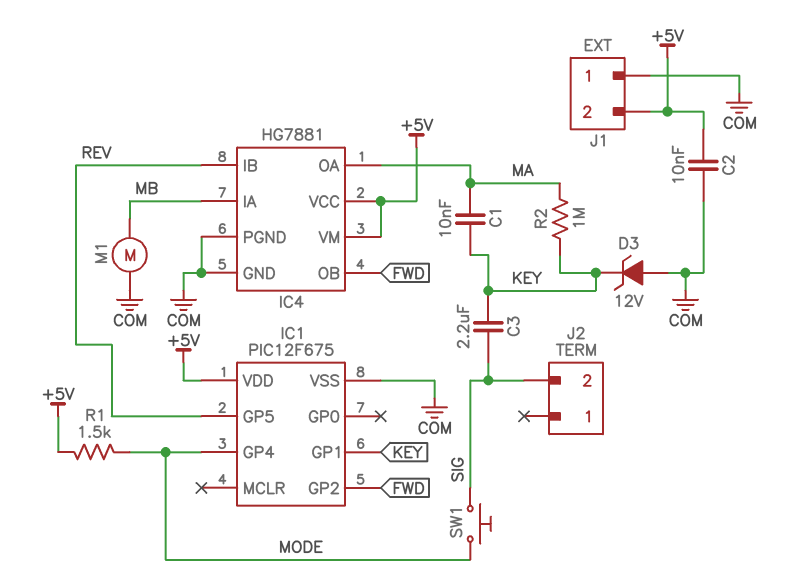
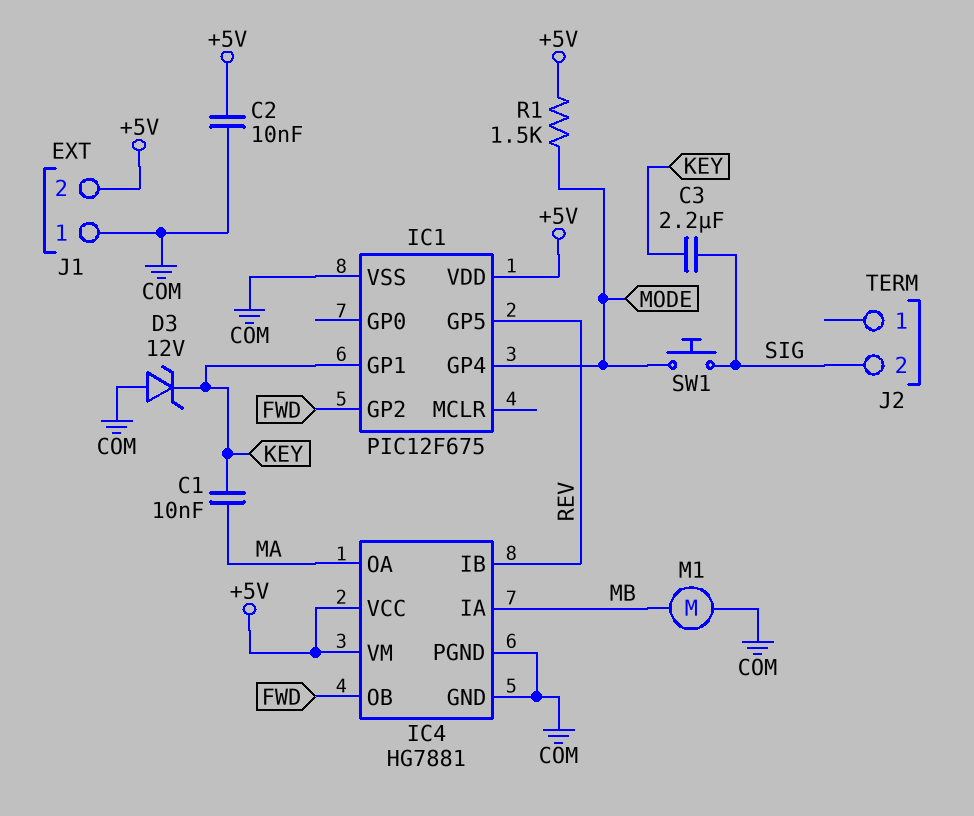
R2: 1M (KEY, MA) -> none

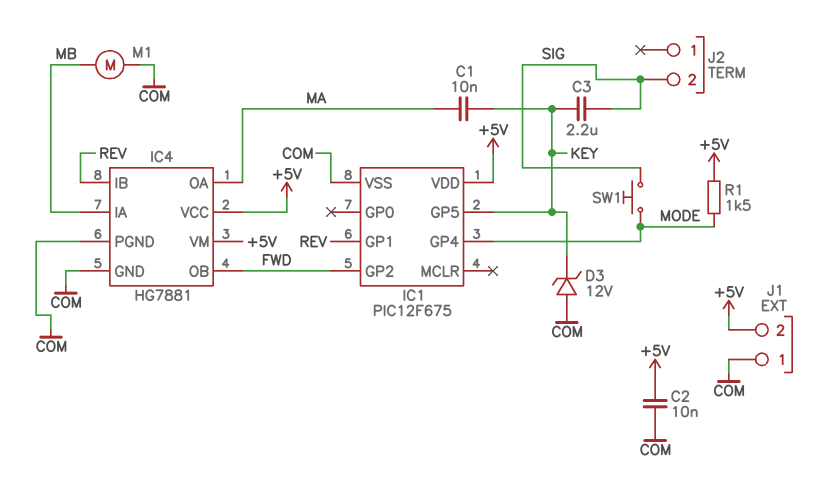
IC1 pin GP1: KEY -> REV
IC1 pin GP5: REV -> KEY

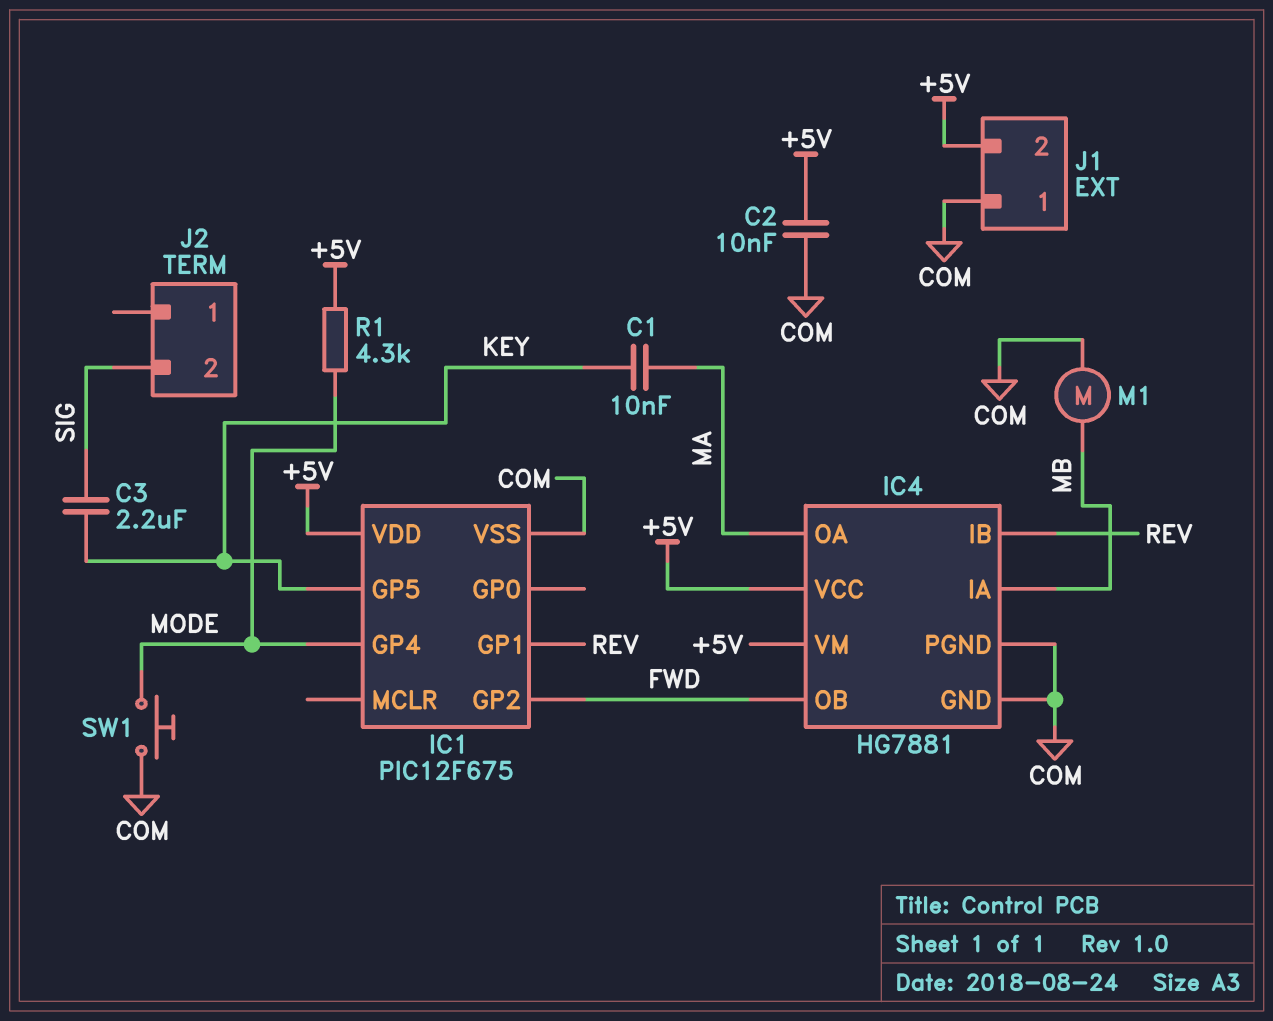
D3: zener 12V (A COM, K KEY) -> none
R1: 1.5k (+5V, MODE) -> 4.3k (+5V, MODE)
SW1: button (MODE, SIG) -> button (COM, MODE)

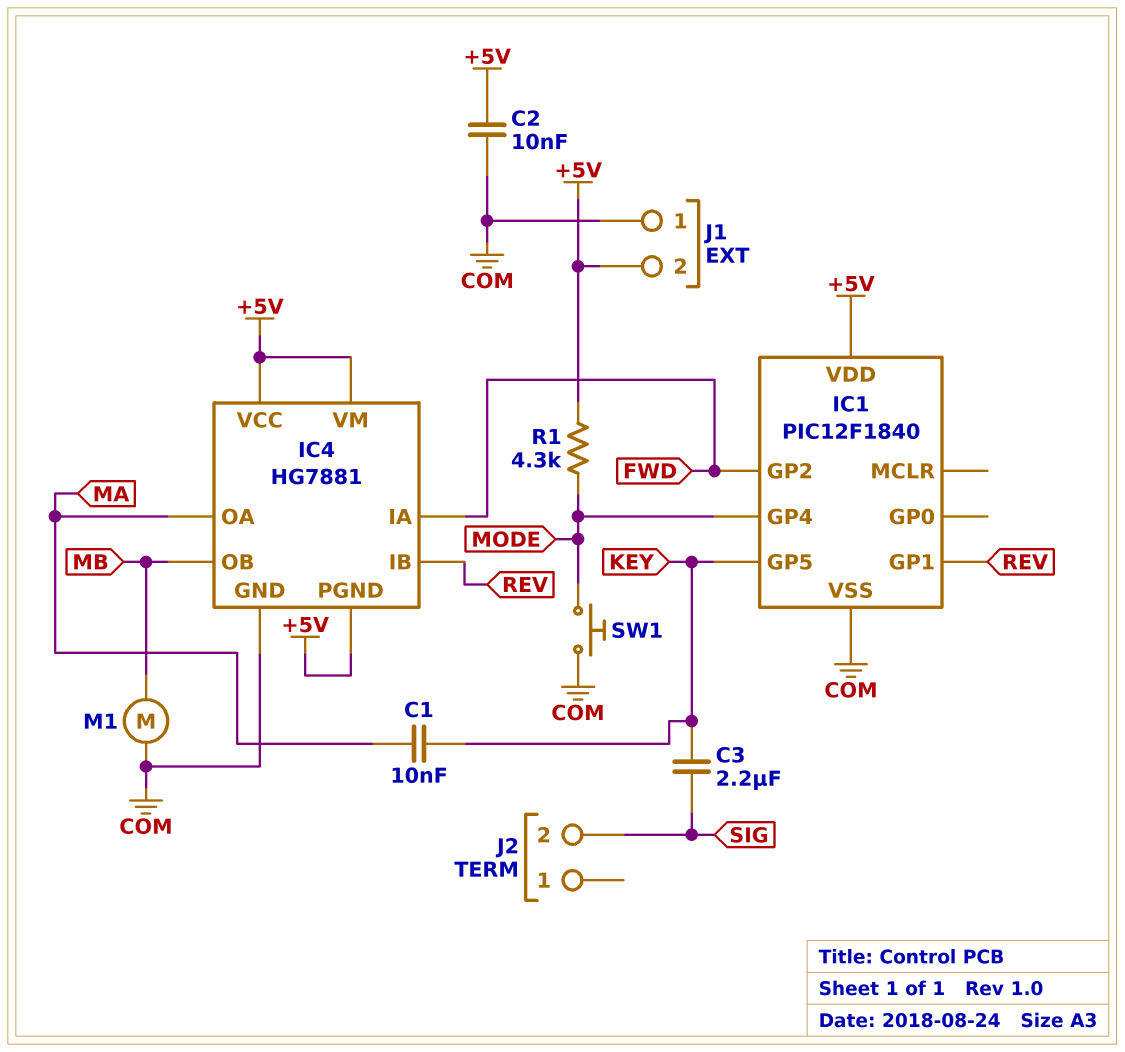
IC1: PIC12F675 -> PIC12F1840
IC4 pin IA: MB -> FWD
IC4 pin OB: FWD -> MB
IC4 pin PGND: COM -> +5V

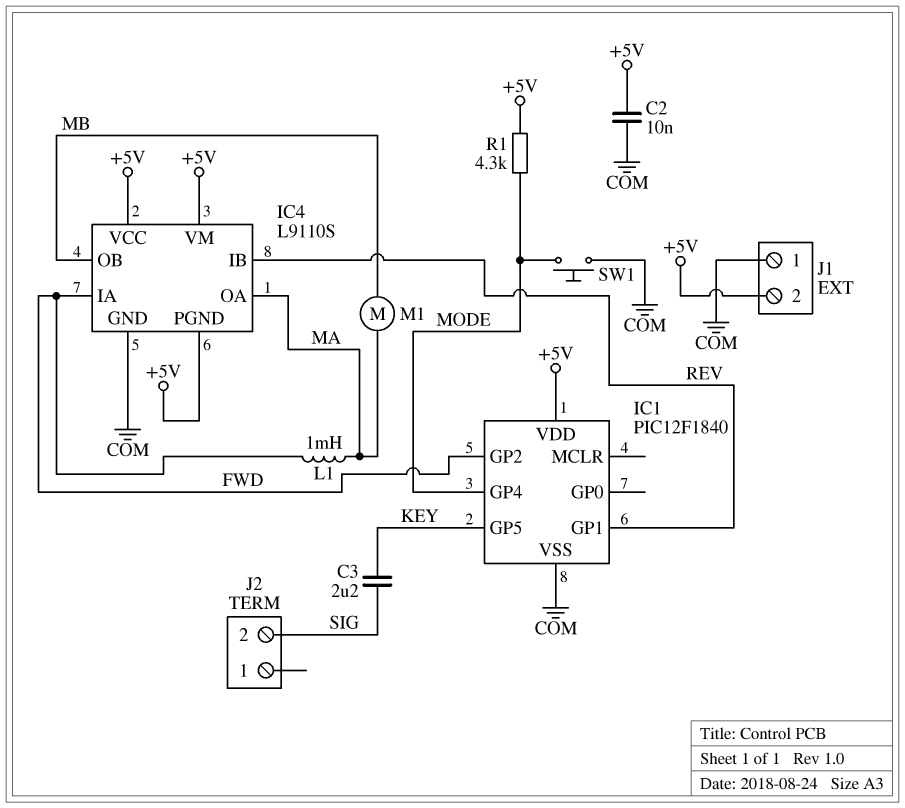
C1: 10nF (KEY, MA) -> none
IC4: HG7881 -> L9110S
L1: none -> 1mH (FWD, MA)
M1: motor (COM, MB) -> motor (MA, MB)

